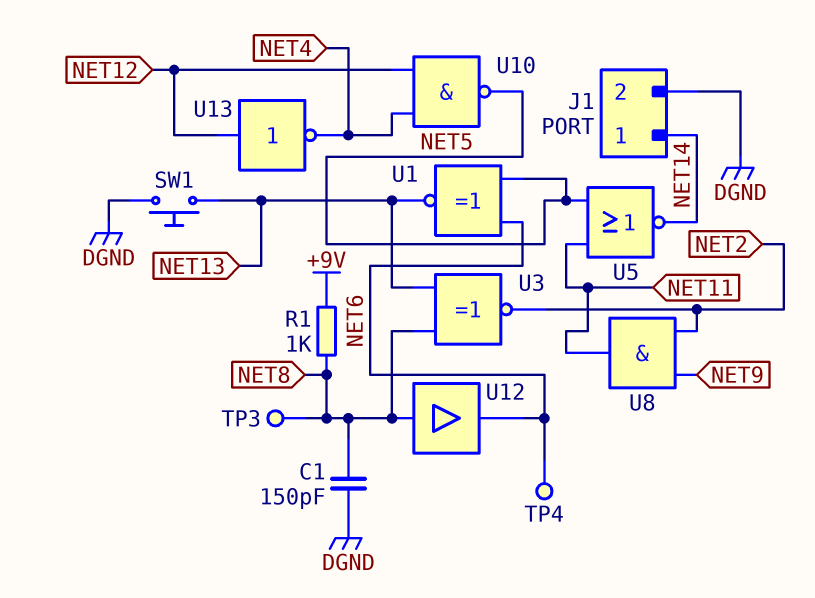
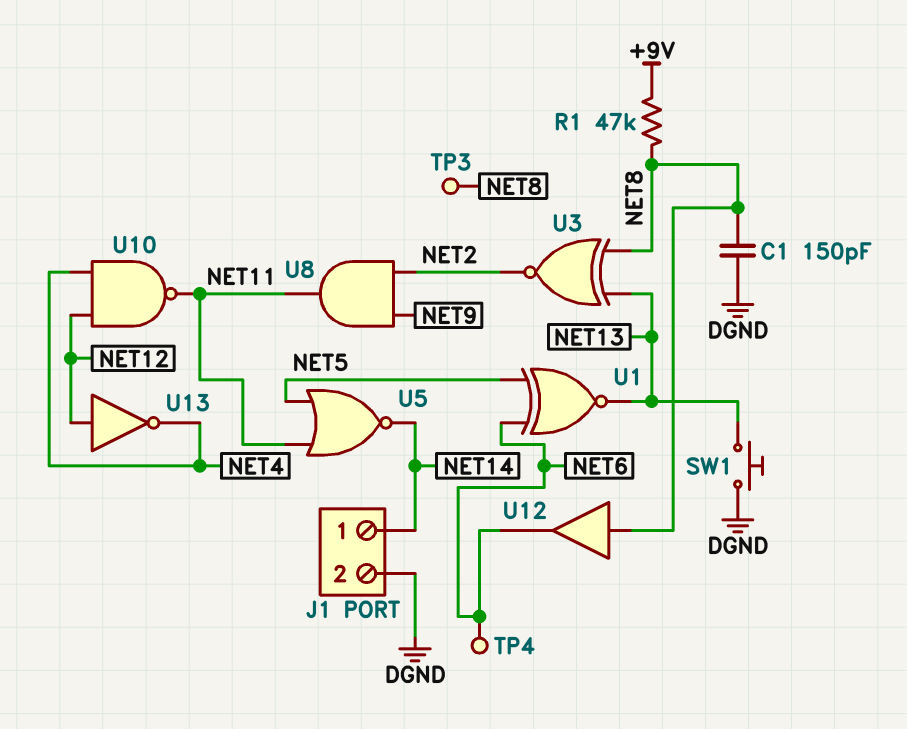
R1: 1k (+9V, NET8) -> 47k (+9V, NET8)
U10: NAND (in NET4, in NET12, out NET5) -> NAND (in NET4, in NET12, out NET11)

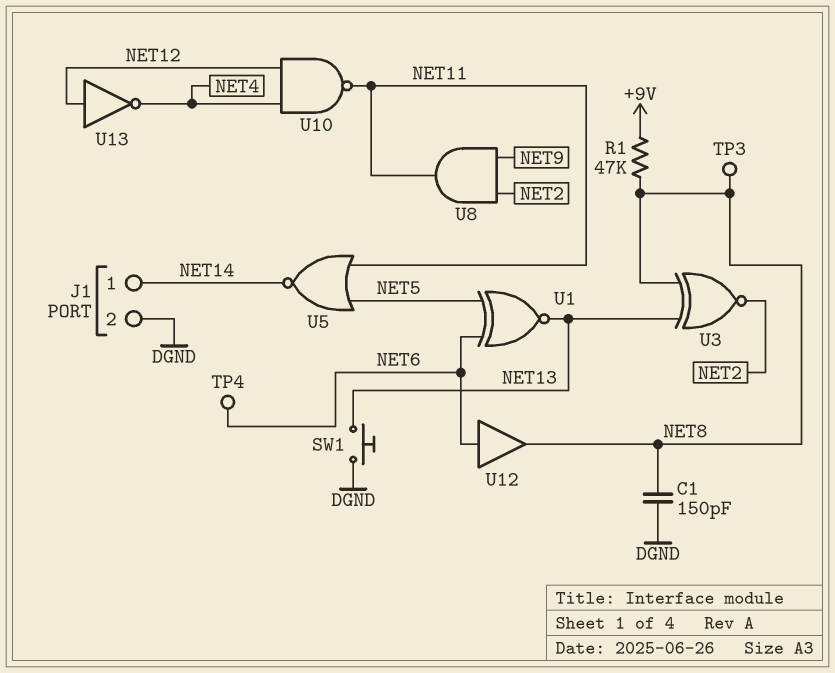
U12: buffer (in NET8, out NET6) -> buffer (in NET6, out NET8)

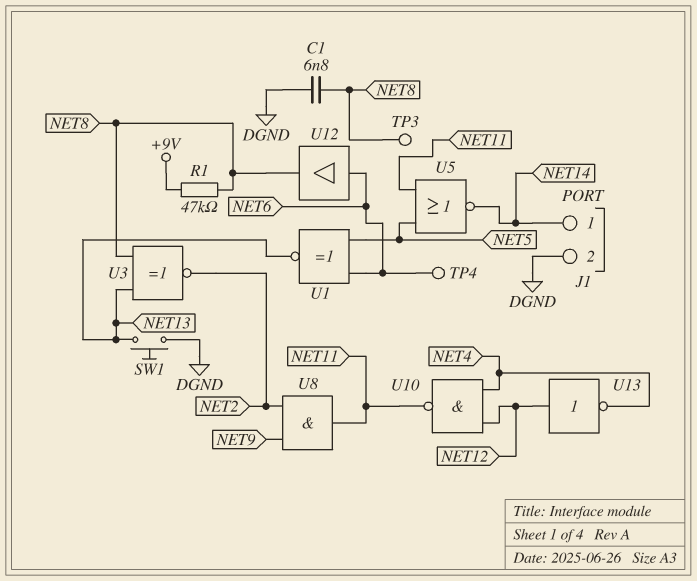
C1: 150pF (DGND, NET8) -> 6.8nF (DGND, NET8)

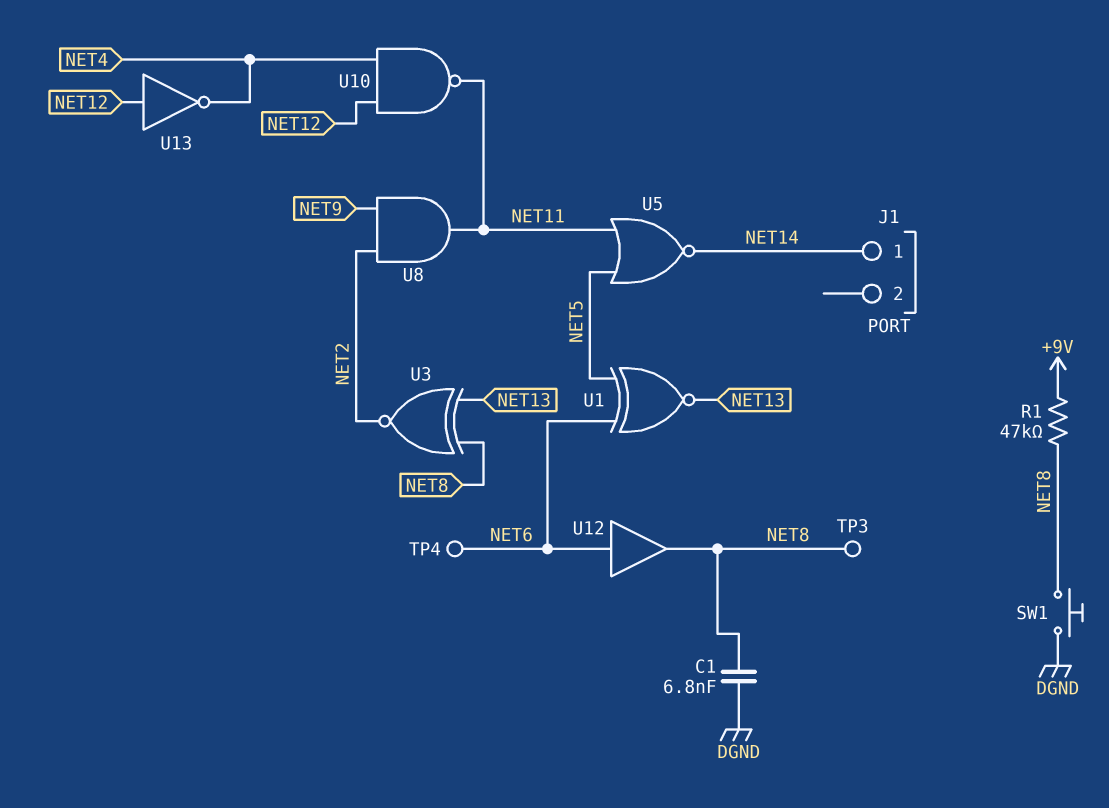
J1 pin 2: DGND -> none
SW1: button (DGND, NET13) -> button (DGND, NET8)

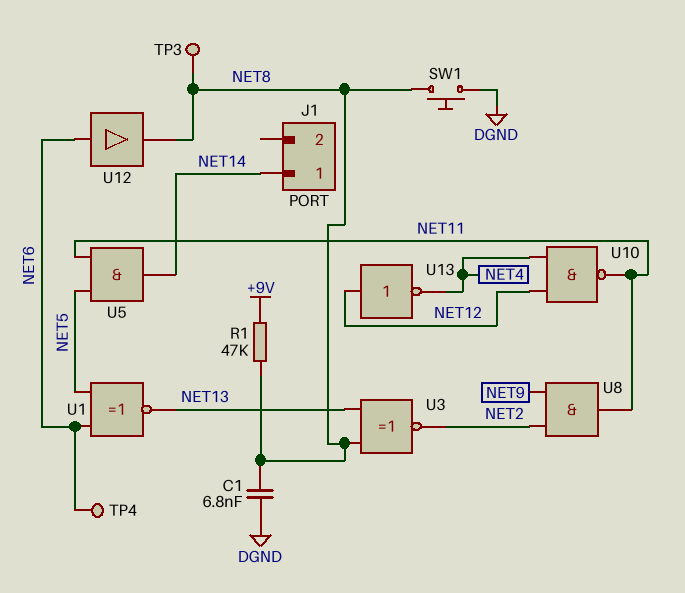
U5: NOR (in NET5, in NET11, out NET14) -> AND (in NET5, in NET11, out NET14)

